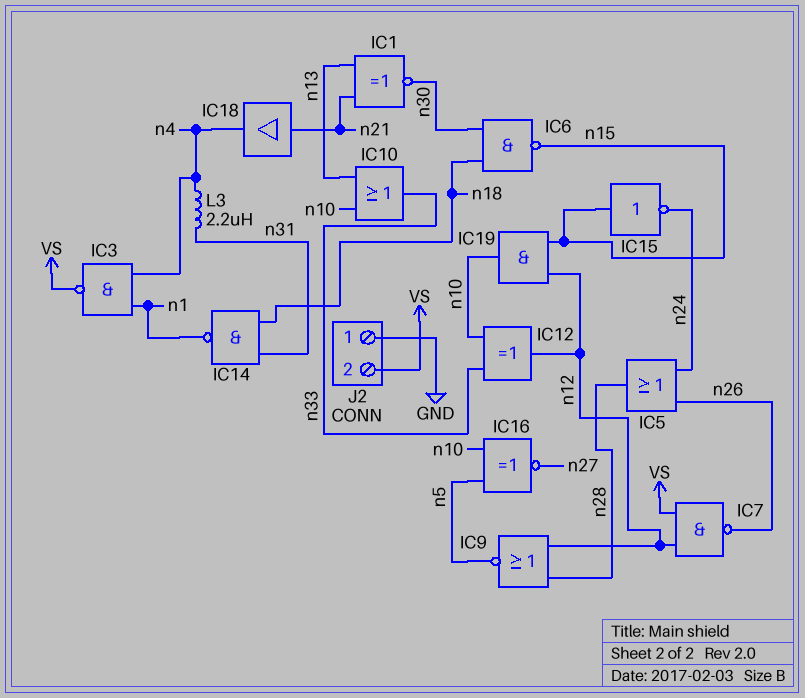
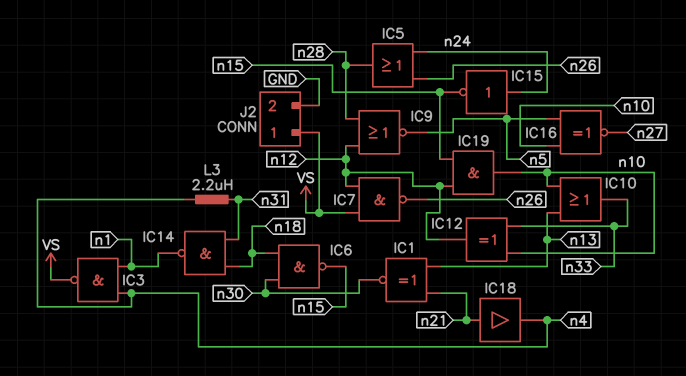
IC15: NOT (in n15, out n24) -> NOT (in n24, out n15)
J2 pin 1: GND -> VS
J2 pin 2: VS -> GND

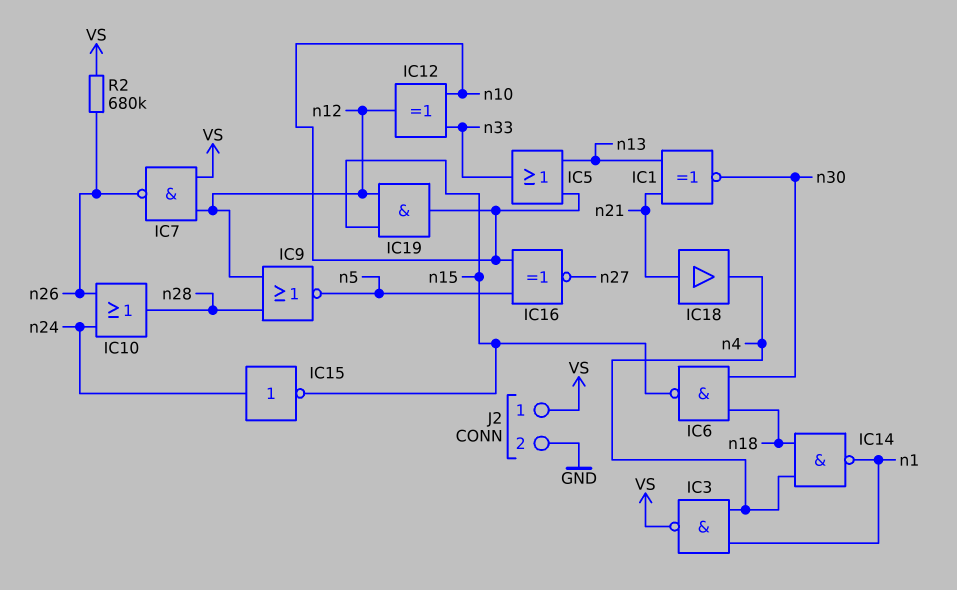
IC5: OR (in n24, in n26, out n28) -> OR (in n10, in n13, out n33)
IC10: OR (in n10, in n13, out n33) -> OR (in n24, in n26, out n28)
IC14: NAND (in n18, in n31, out n1) -> NAND (in n4, in n18, out n1)
L3: 2.2uH (n4, n31) -> none
R2: none -> 680k (VS, n26)

